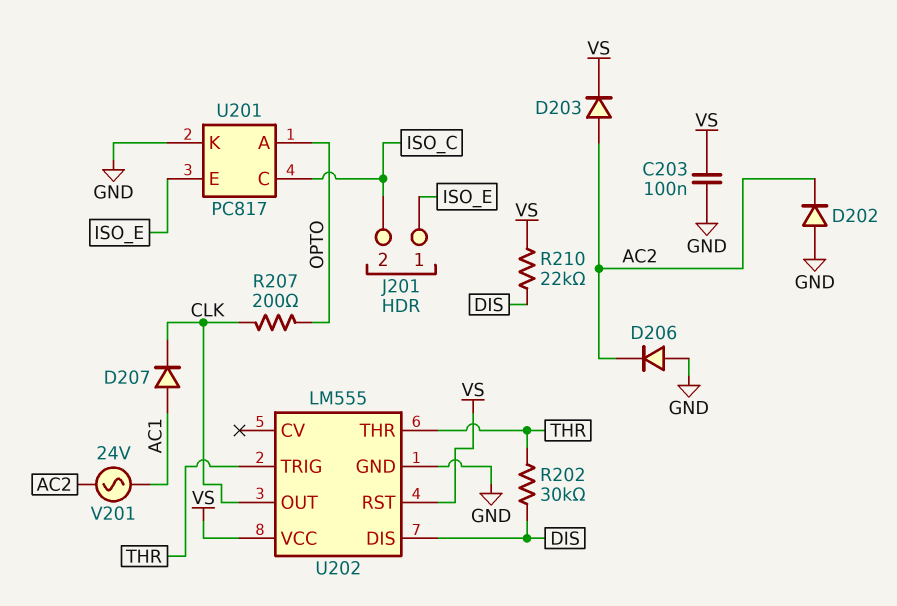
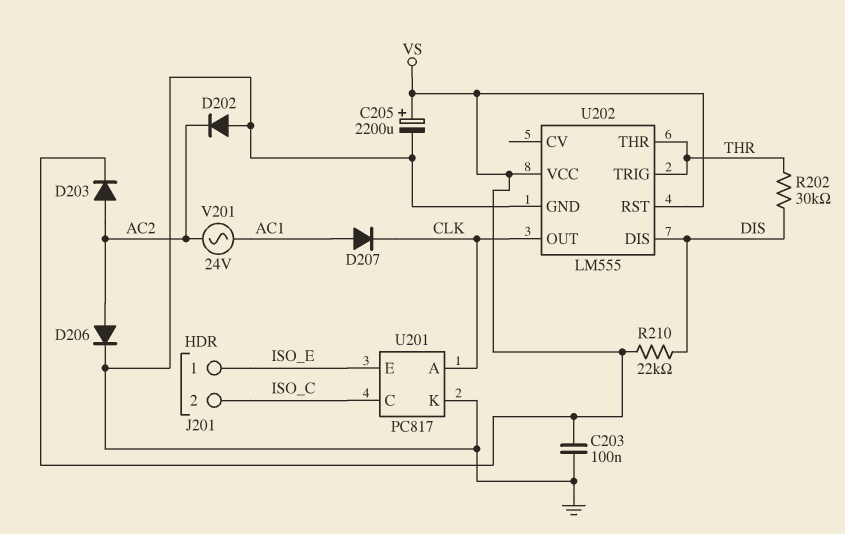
C205: none -> 2200uF (plus VS, minus GND)
D206: diode (A GND, K AC2) -> diode (A AC2, K GND)
R207: 200 (CLK, OPTO) -> none
U201 pin A: OPTO -> CLK

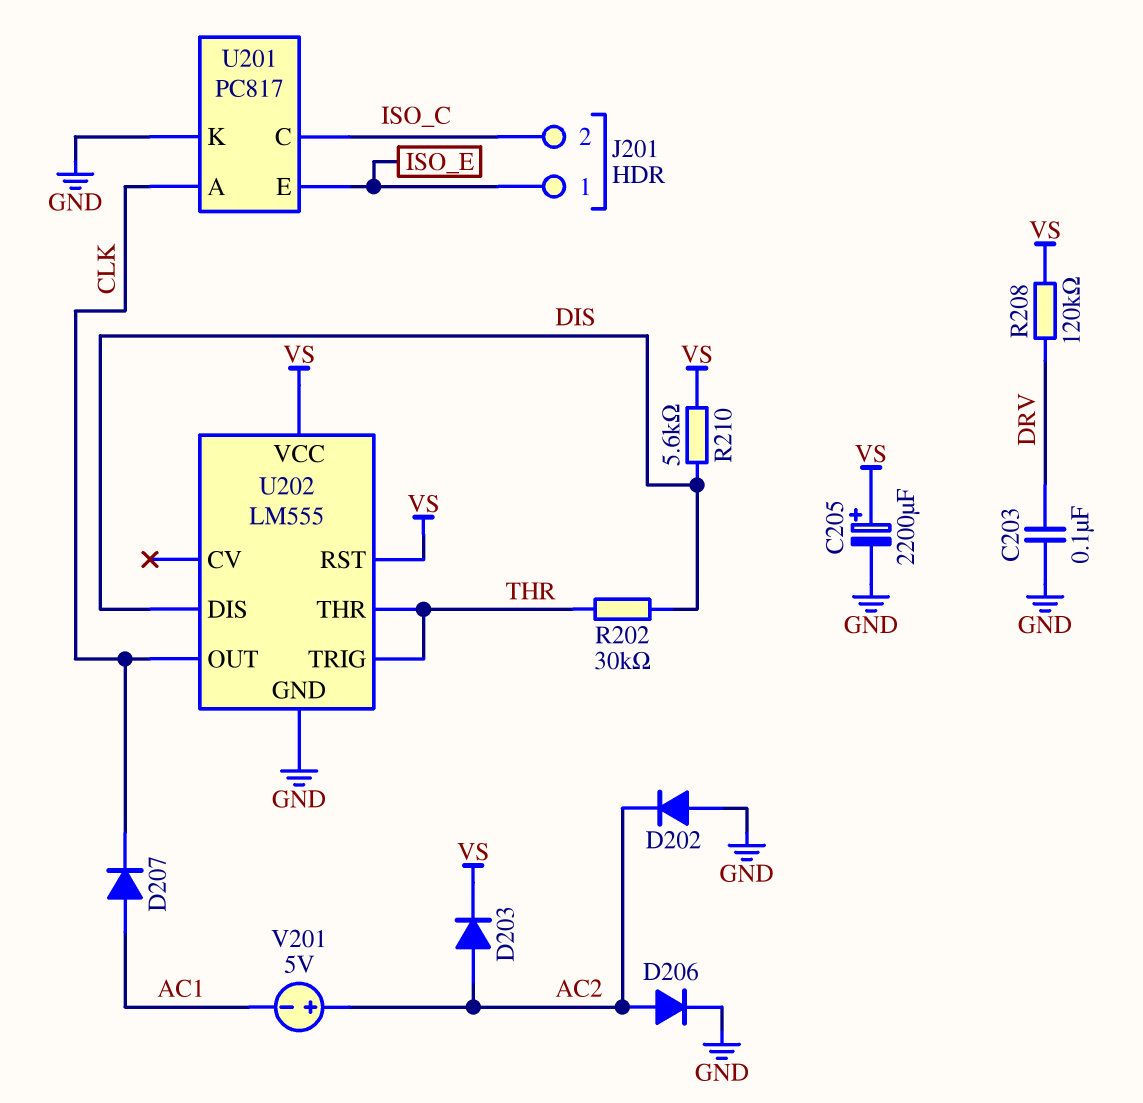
C203: 100nF (GND, VS) -> 100nF (DRV, GND)
R208: none -> 120k (DRV, VS)
R210: 22k (DIS, VS) -> 5.6k (DIS, VS)
V201: AC 24V (AC1, AC2) -> 5V (plus AC2, minus AC1)

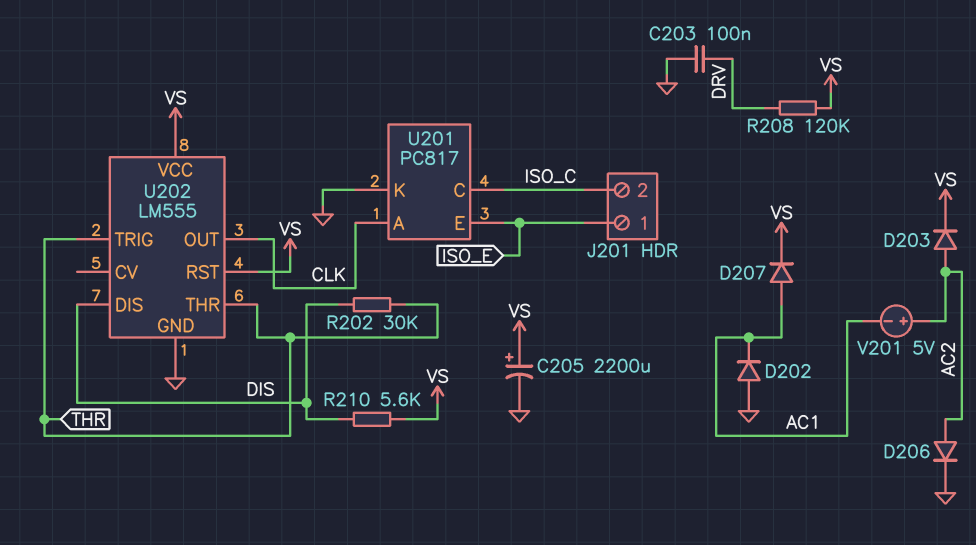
D202: diode (A GND, K AC2) -> diode (A GND, K AC1)
D207: diode (A AC1, K CLK) -> diode (A AC1, K VS)

